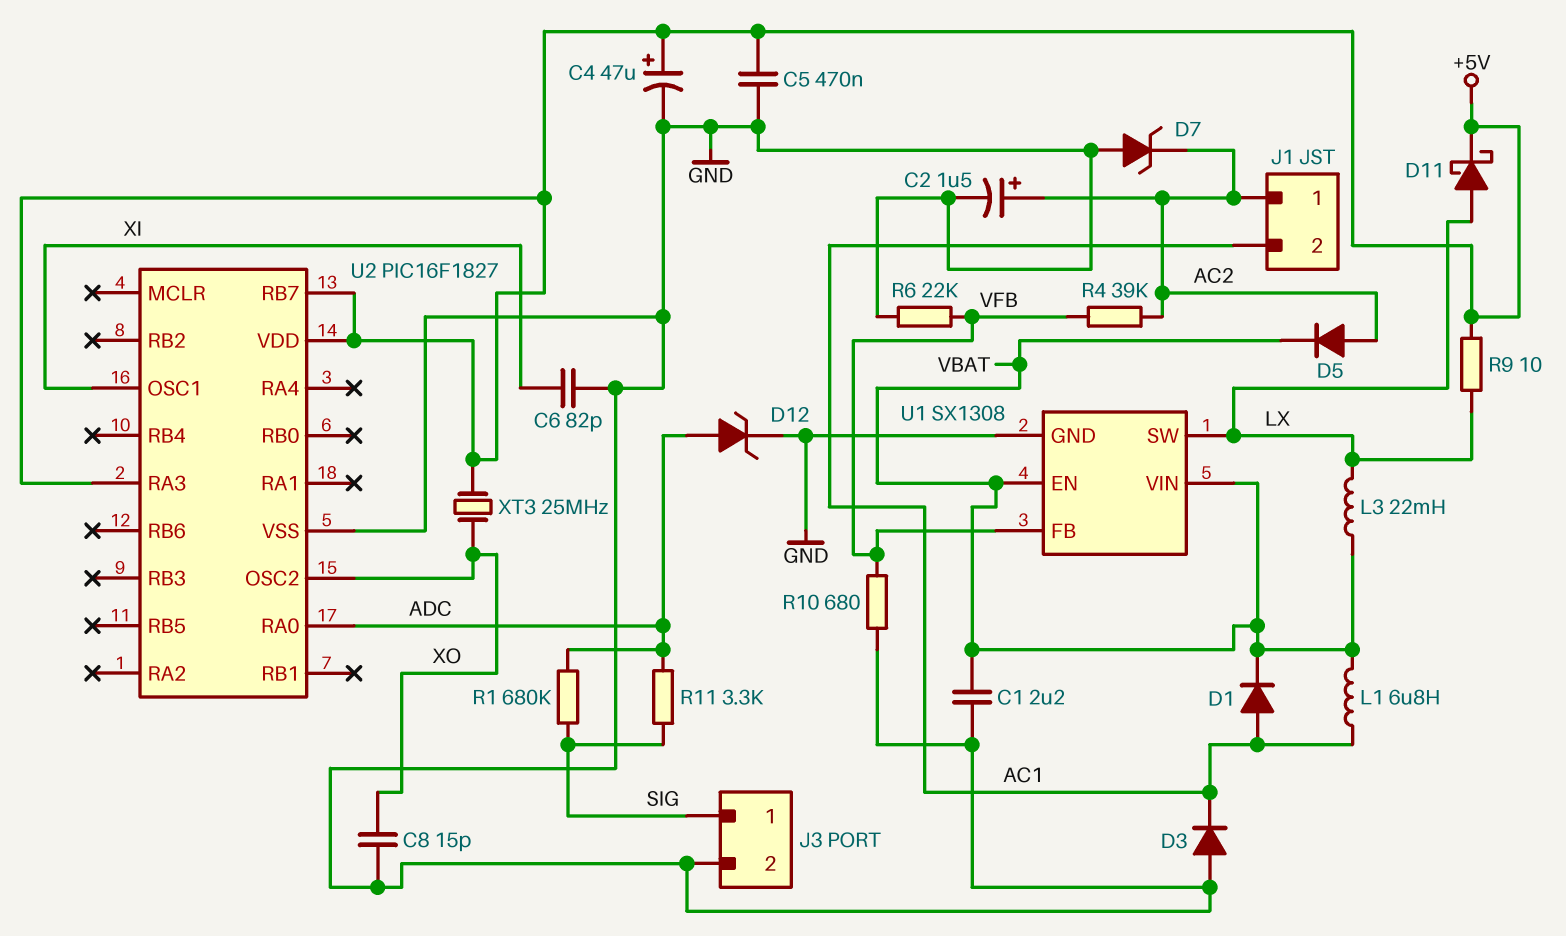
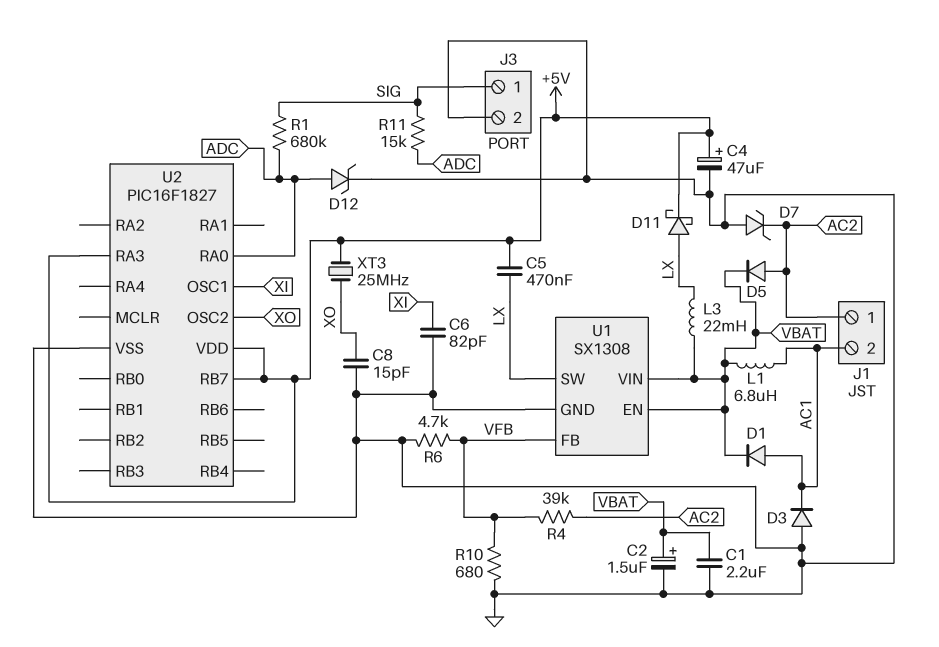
C2: 1.5uF (plus AC2, minus GND) -> 1.5uF (plus VBAT, minus GND)
C5: 470nF (+5V, GND) -> 470nF (+5V, LX)
R6: 22k (GND, VFB) -> 4.7k (GND, VFB)
R9: 10 (+5V, LX) -> none
R11: 3.3k (ADC, SIG) -> 15k (ADC, SIG)

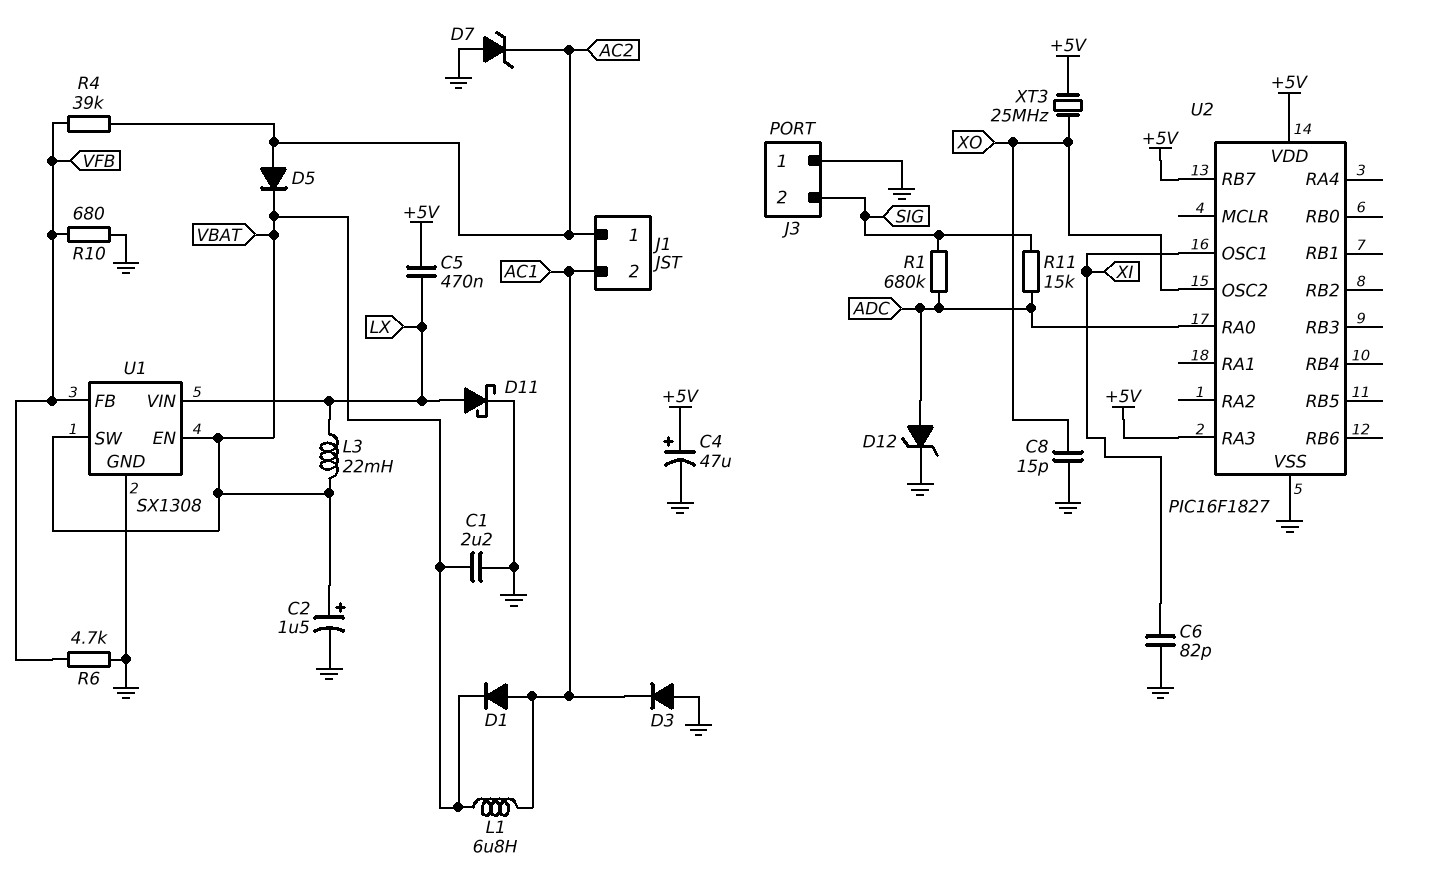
D11: schottky (A LX, K +5V) -> schottky (A LX, K GND)
J3 pin 1: SIG -> GND
J3 pin 2: GND -> SIG
U1 pin SW: LX -> VBAT
U1 pin VIN: VBAT -> LX

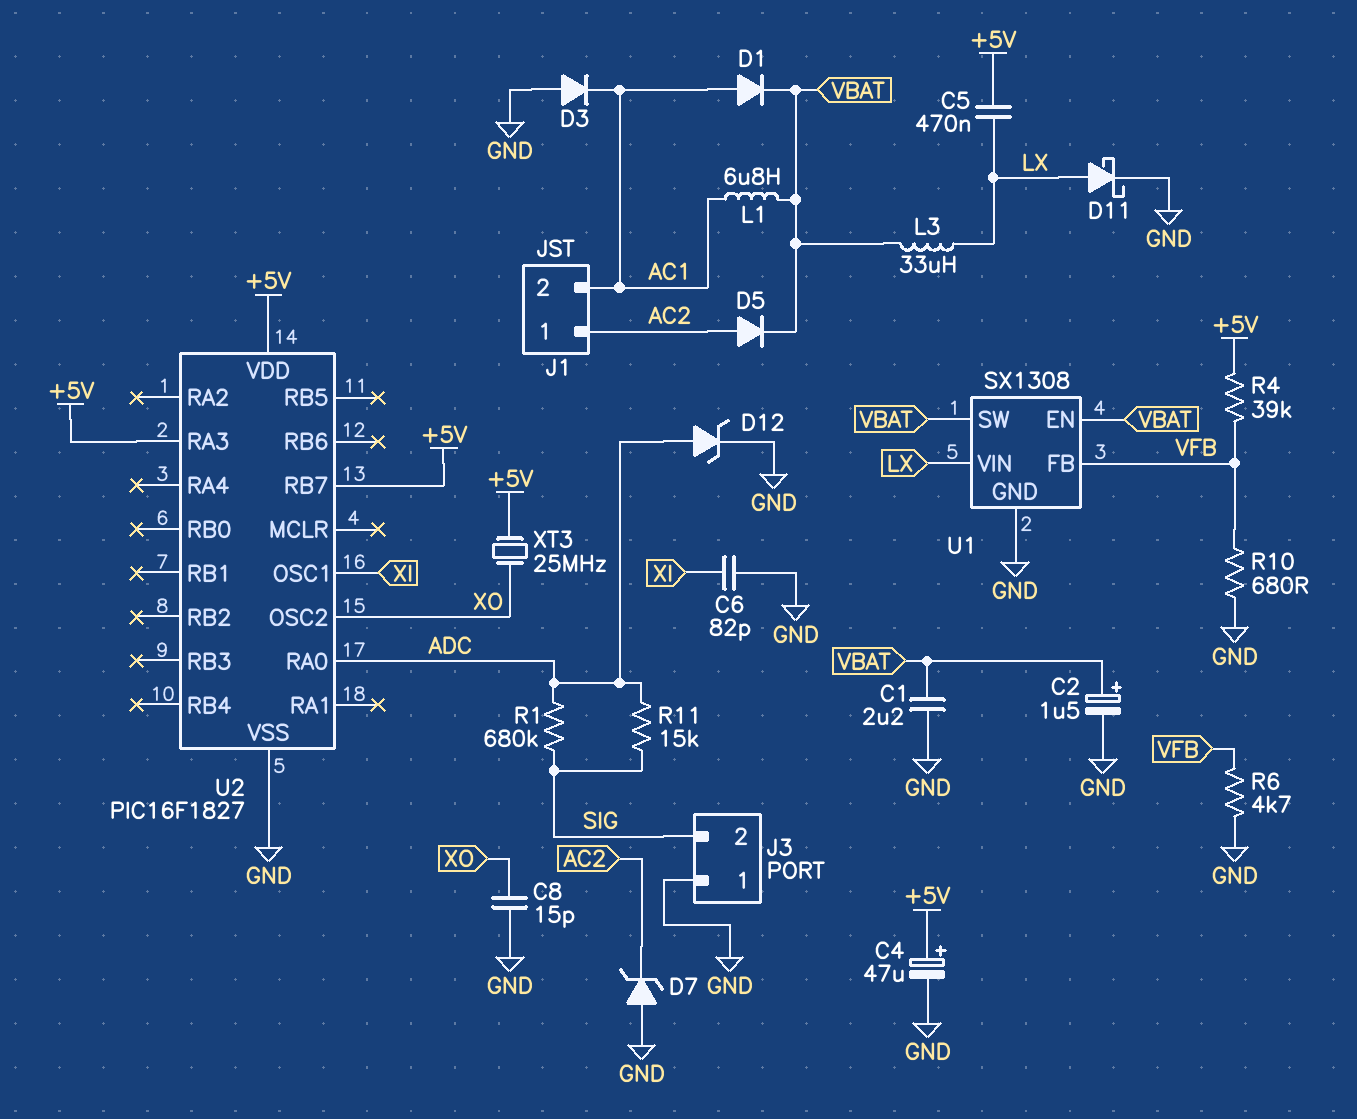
L3: 22mH (LX, VBAT) -> 33uH (LX, VBAT)
R4: 39k (AC2, VFB) -> 39k (+5V, VFB)

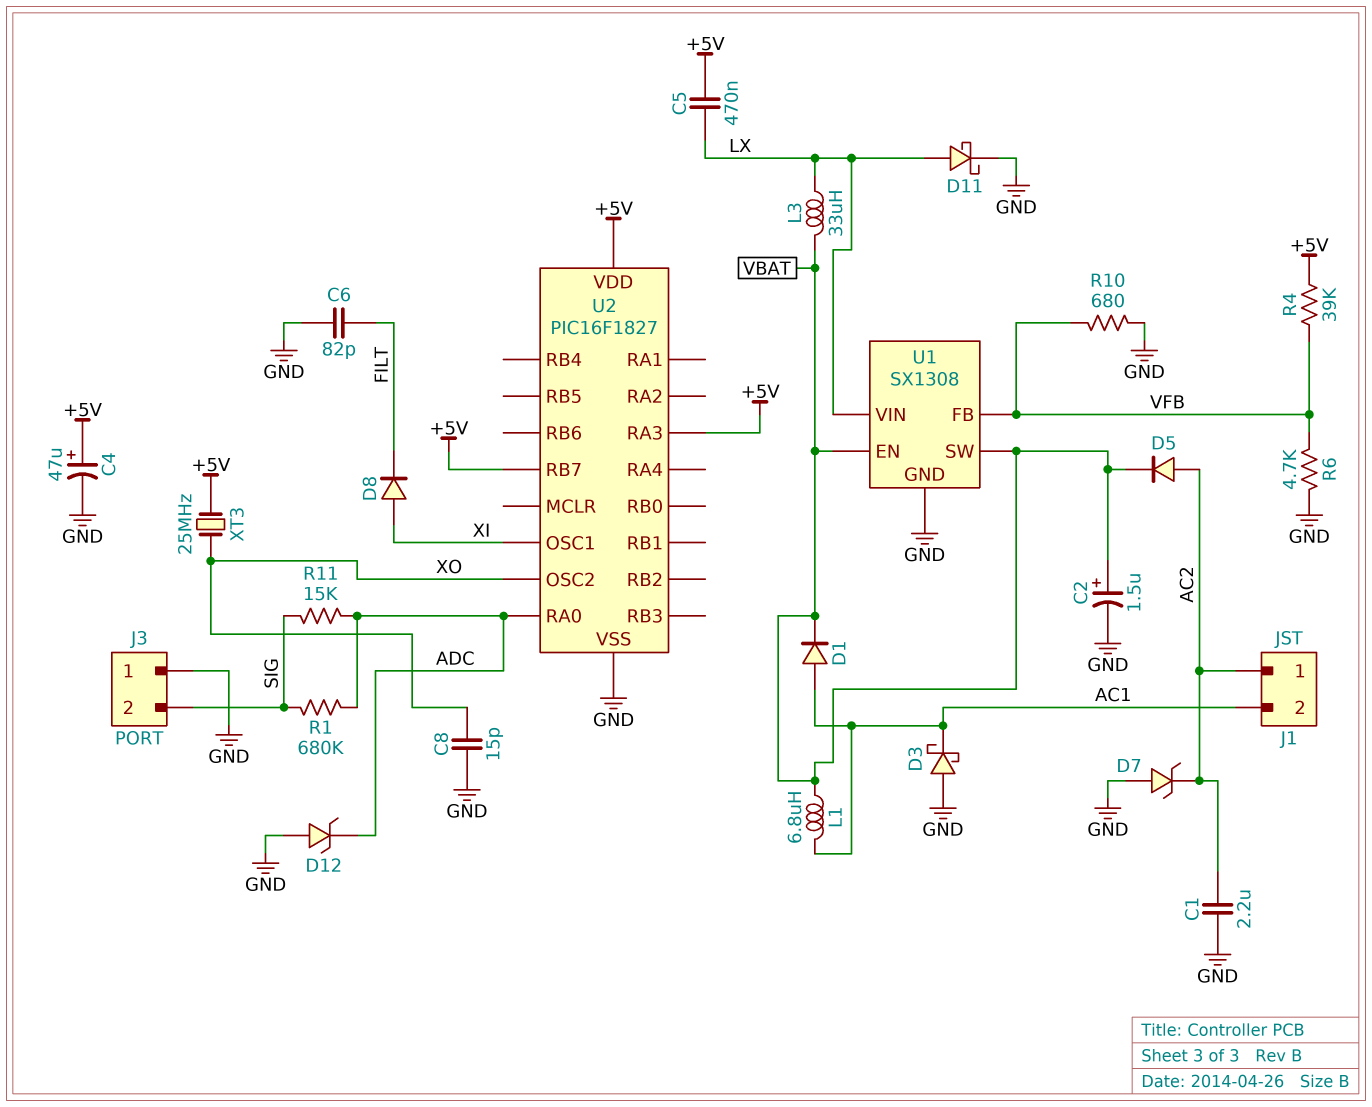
C1: 2.2uF (GND, VBAT) -> 2.2uF (AC2, GND)
C6: 82pF (GND, XI) -> 82pF (FILT, GND)
D3: diode (A GND, K AC1) -> schottky (A GND, K AC1)
D8: none -> diode (A XI, K FILT)
D12: zener (A ADC, K GND) -> zener (A GND, K ADC)

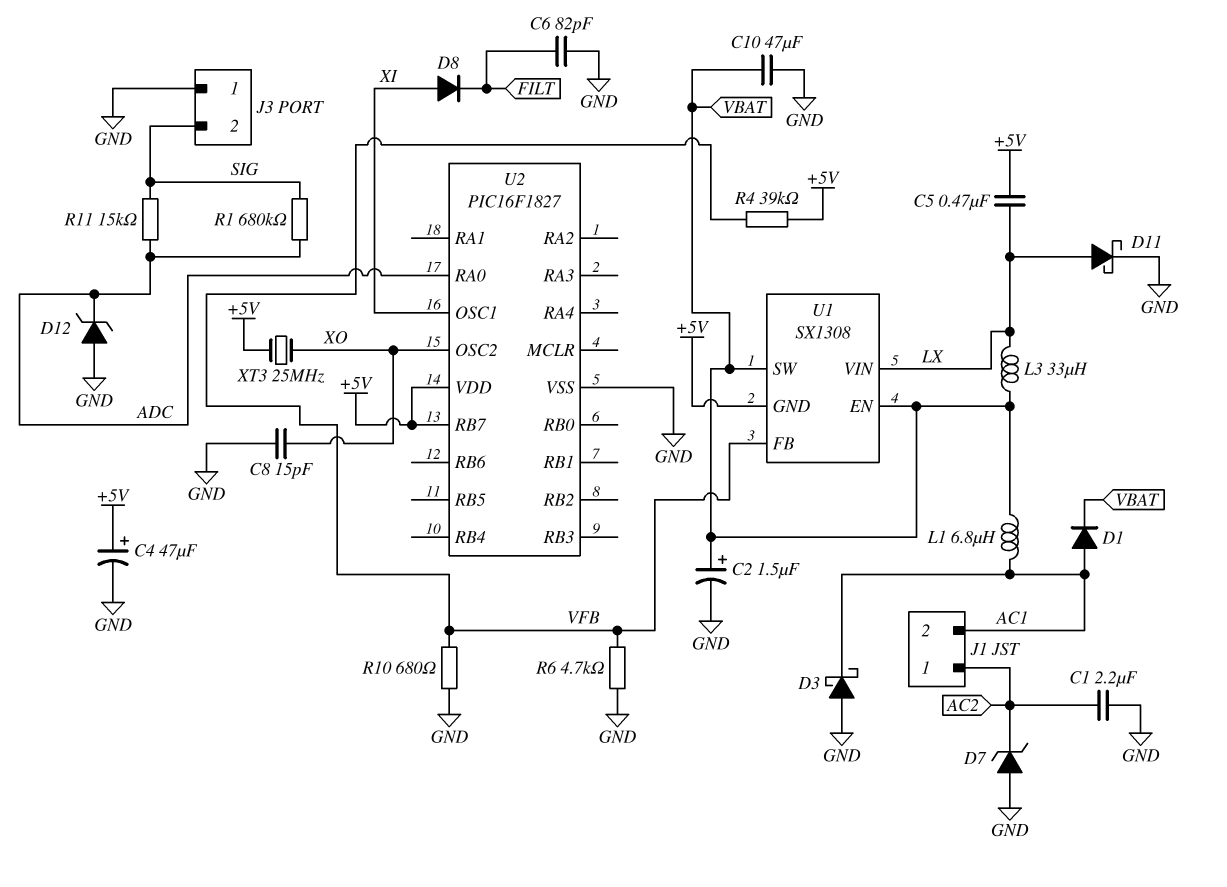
C10: none -> 47uF (GND, VBAT)
D5: diode (A AC2, K VBAT) -> none
U1 pin GND: GND -> +5V
U2 pin RA3: +5V -> none

